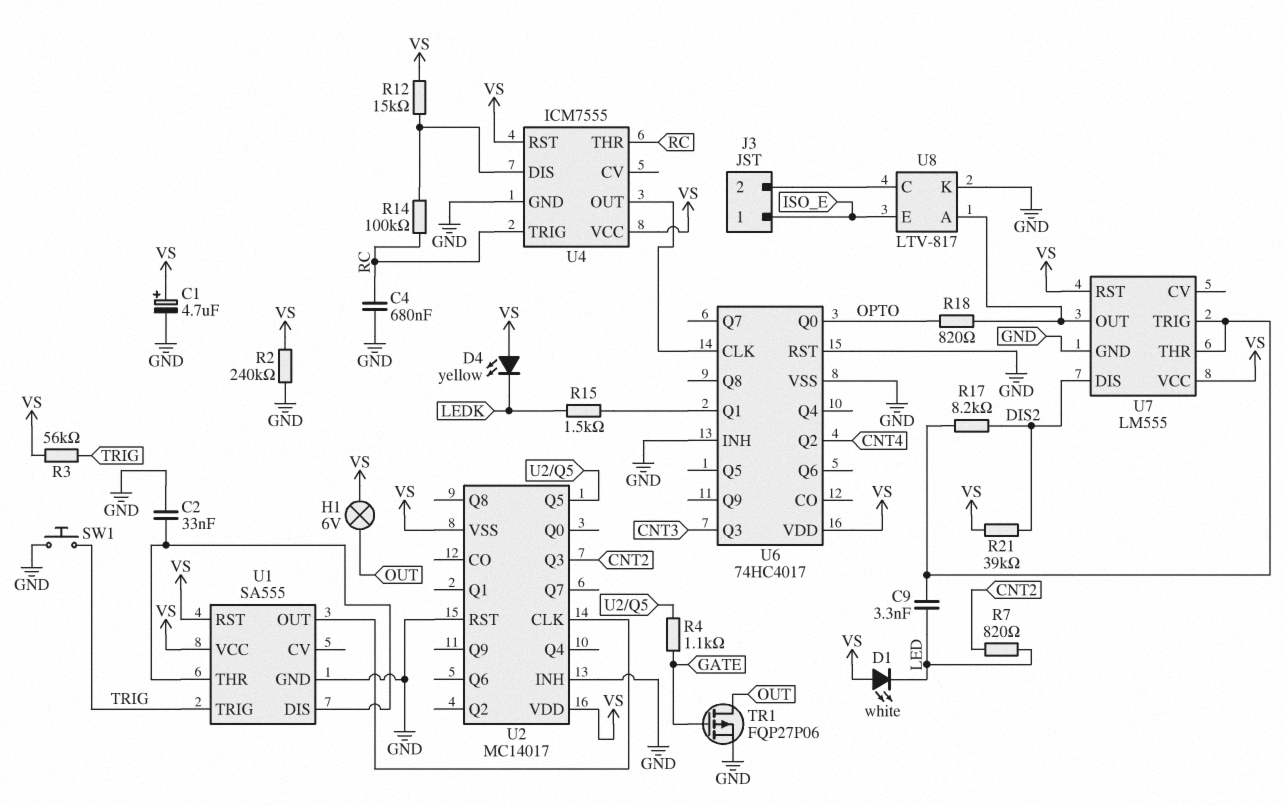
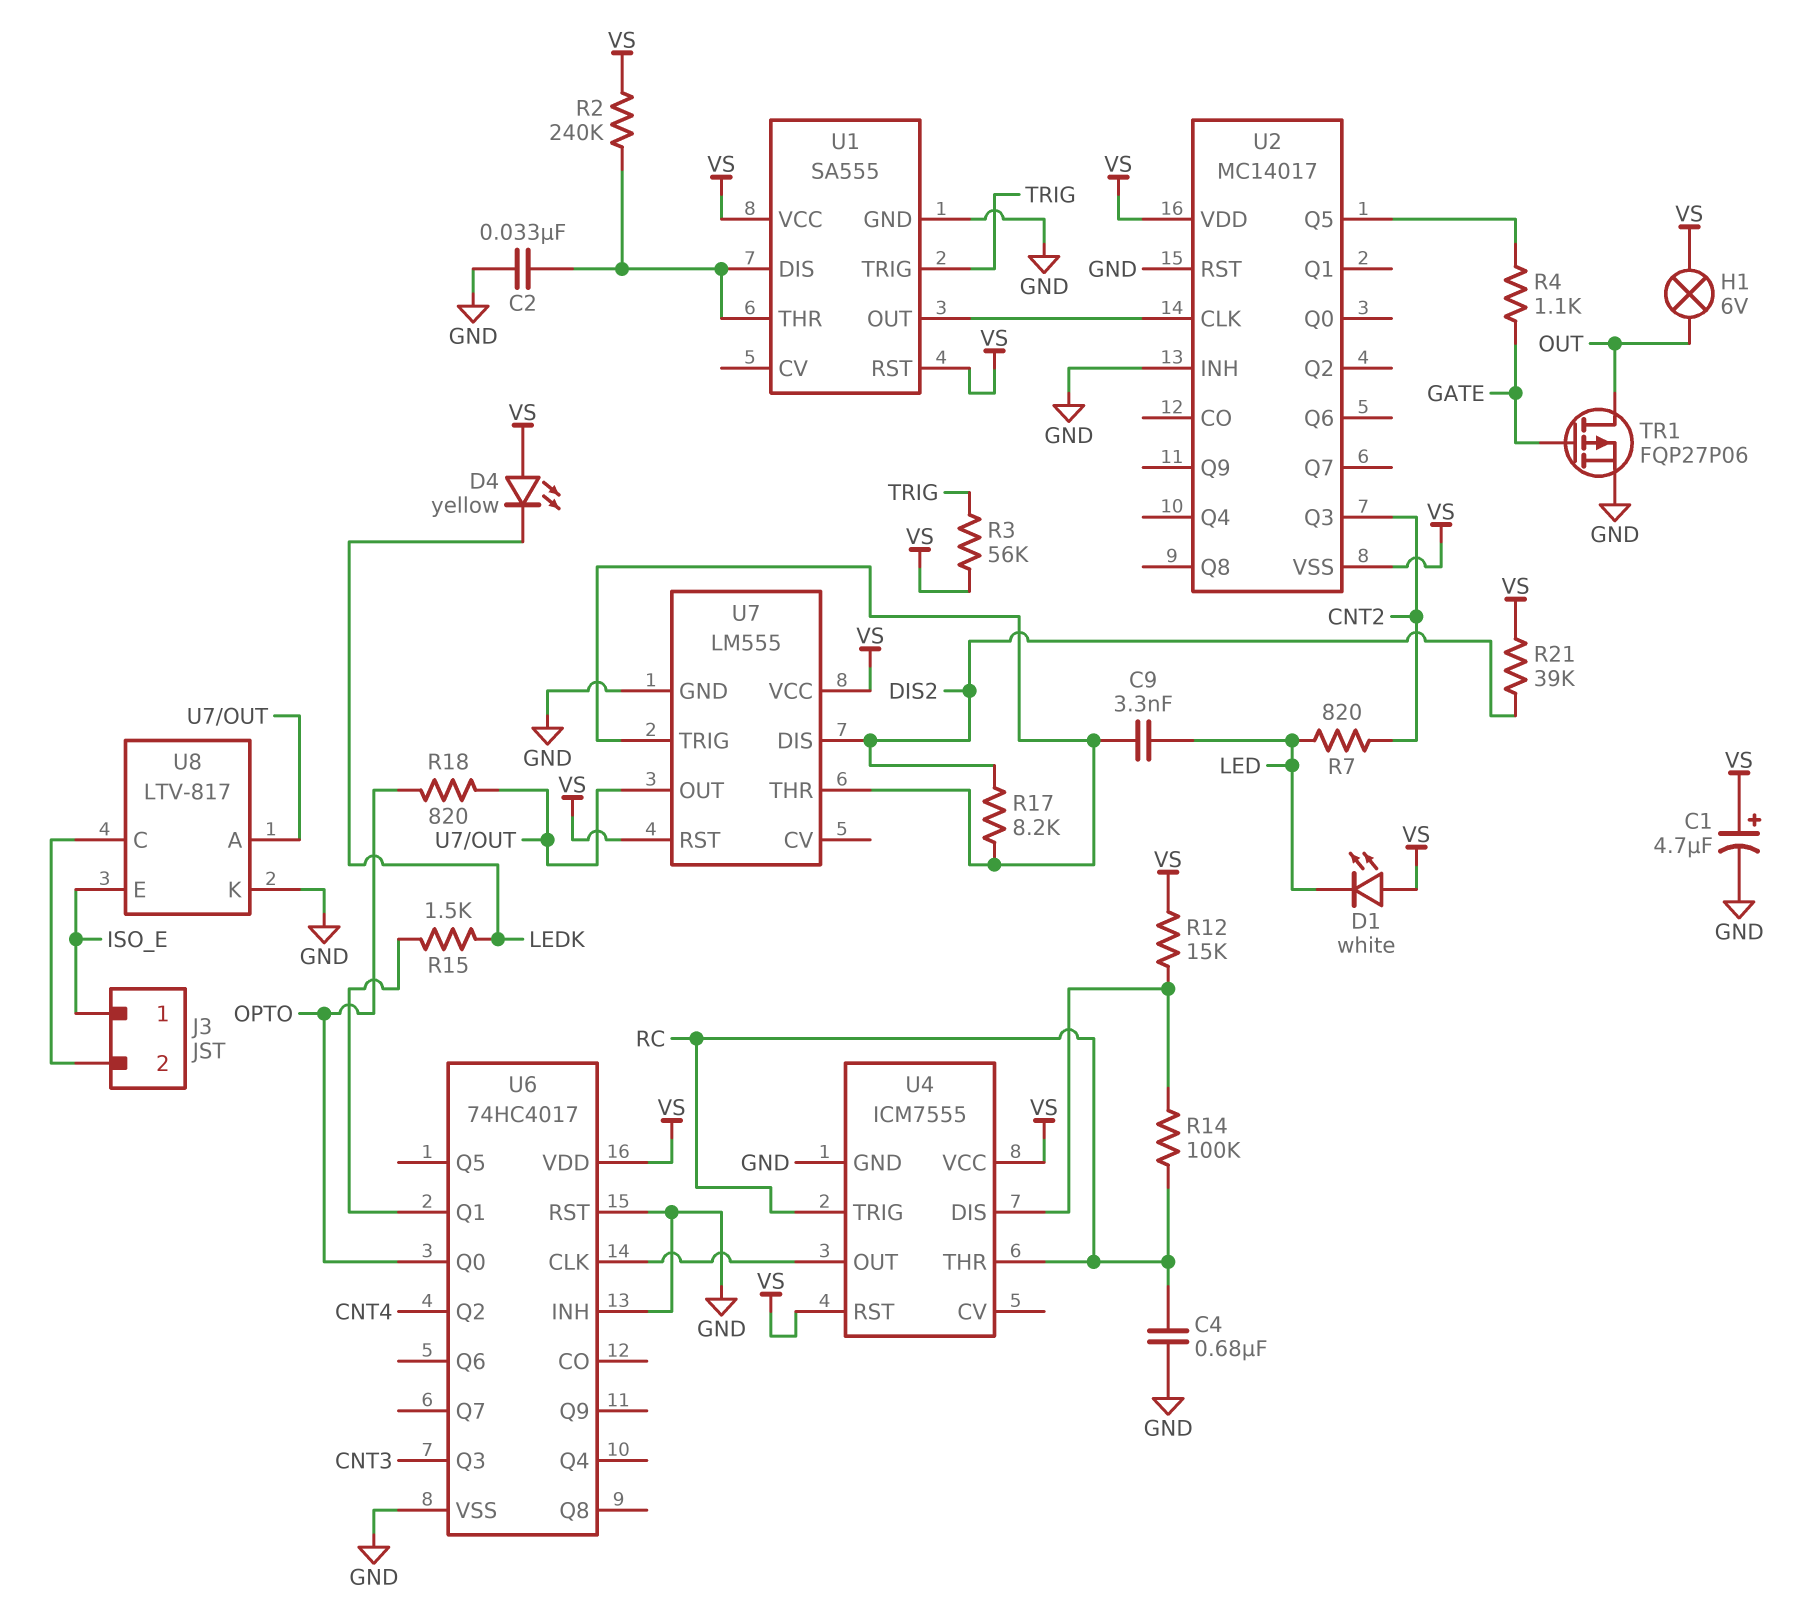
R2: 240k (GND, VS) -> 240k (U1/DIS, VS)
SW1: button (GND, TRIG) -> none

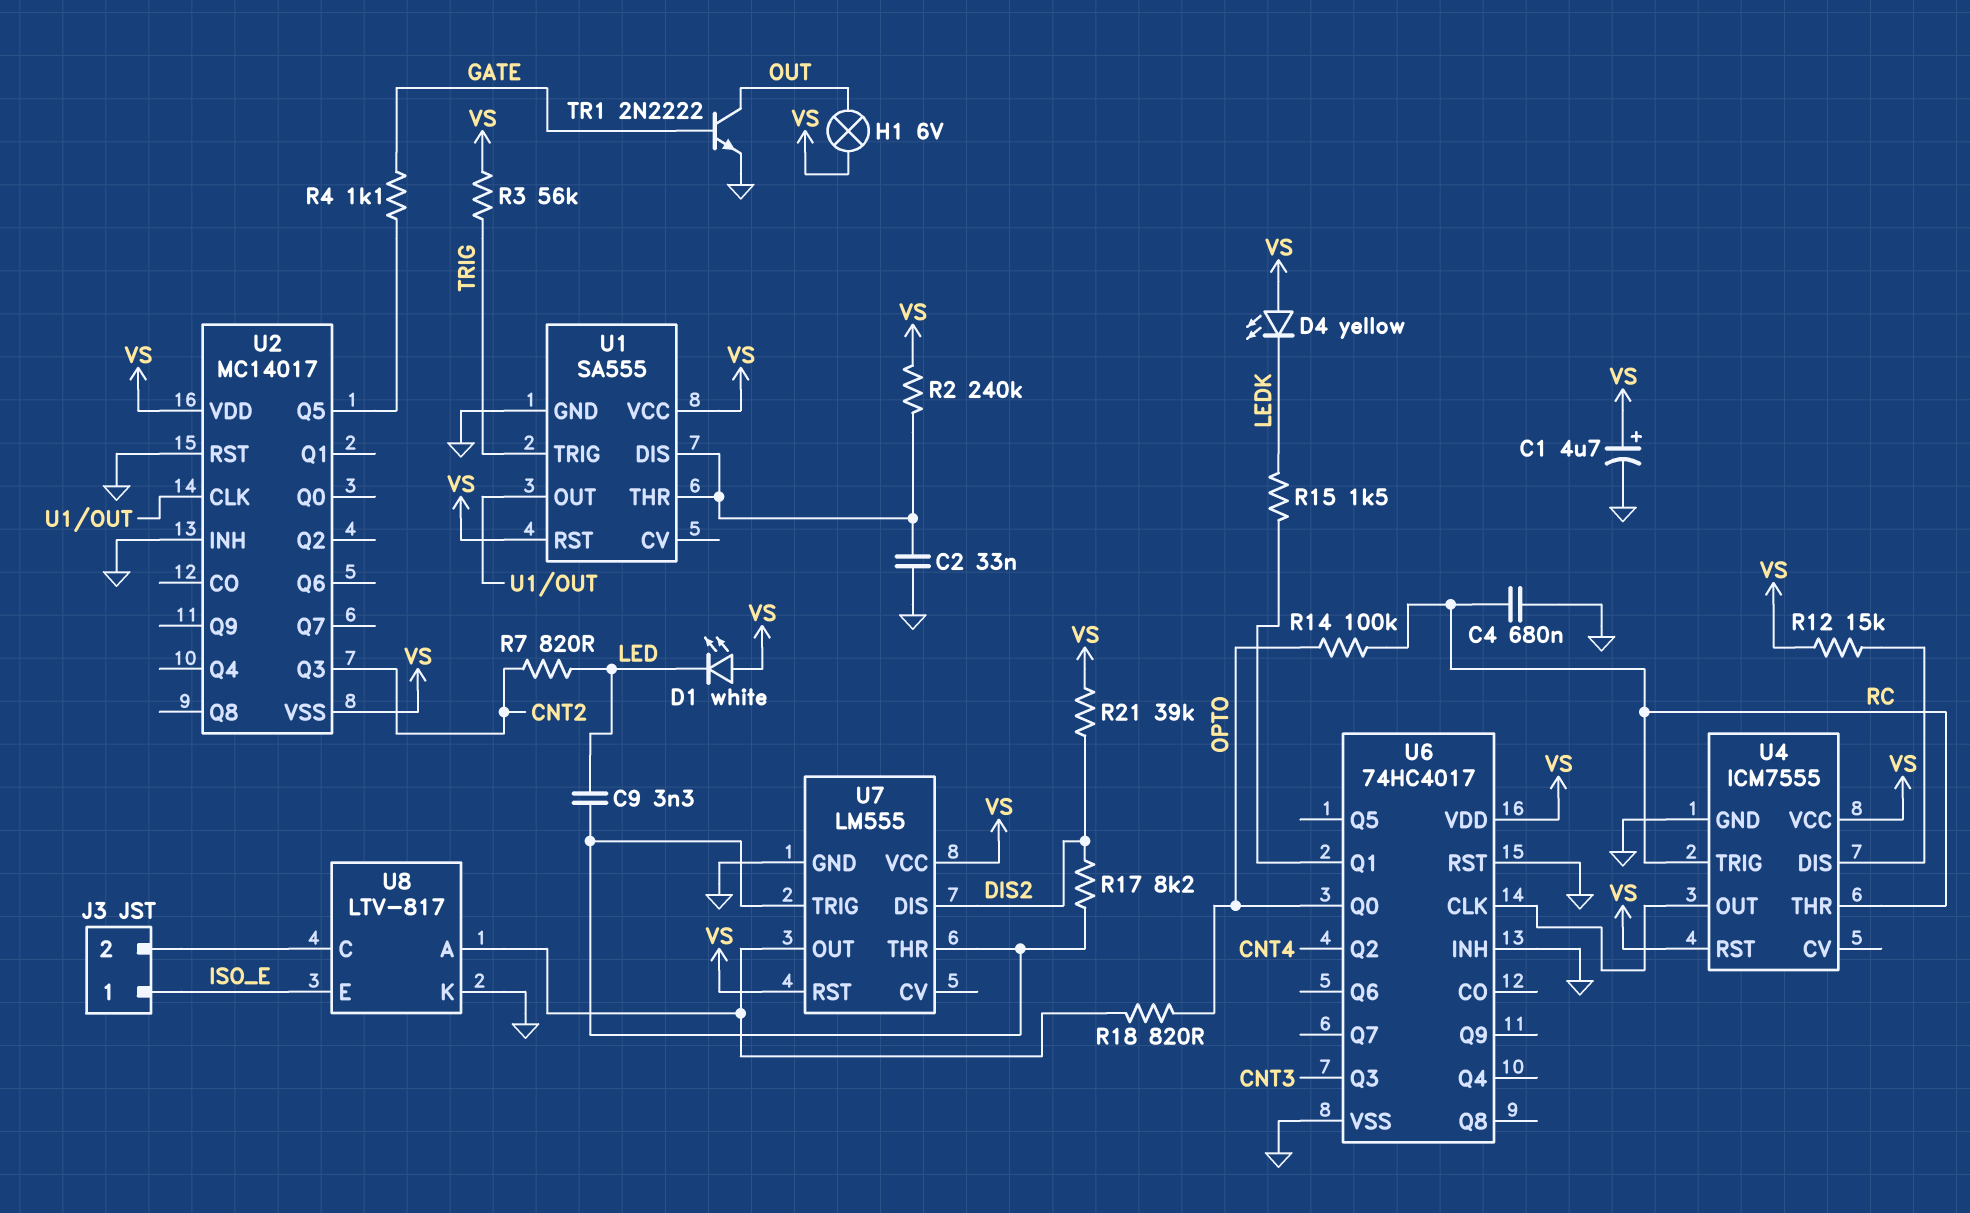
R14: 100k (RC, U4/DIS) -> 100k (OPTO, RC)
TR1: PMOS FQP27P06 (G GATE, D OUT, S GND) -> NPN 2N2222 (B GATE, C OUT, E GND)

